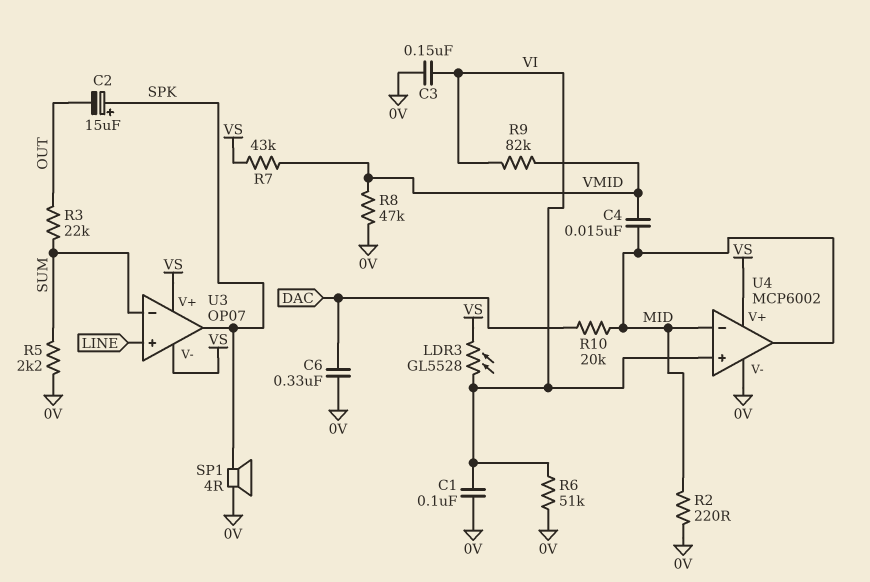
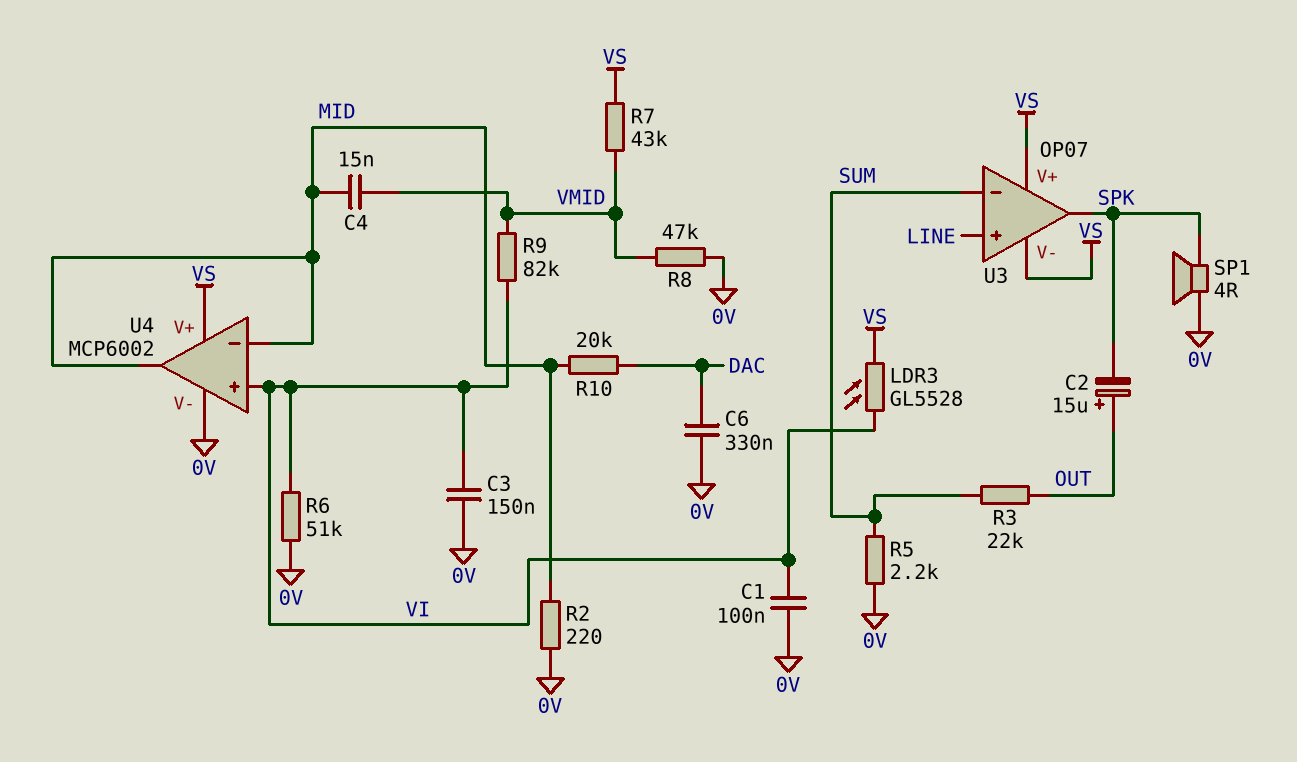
C2: 15uF (plus SPK, minus OUT) -> 15uF (plus OUT, minus SPK)

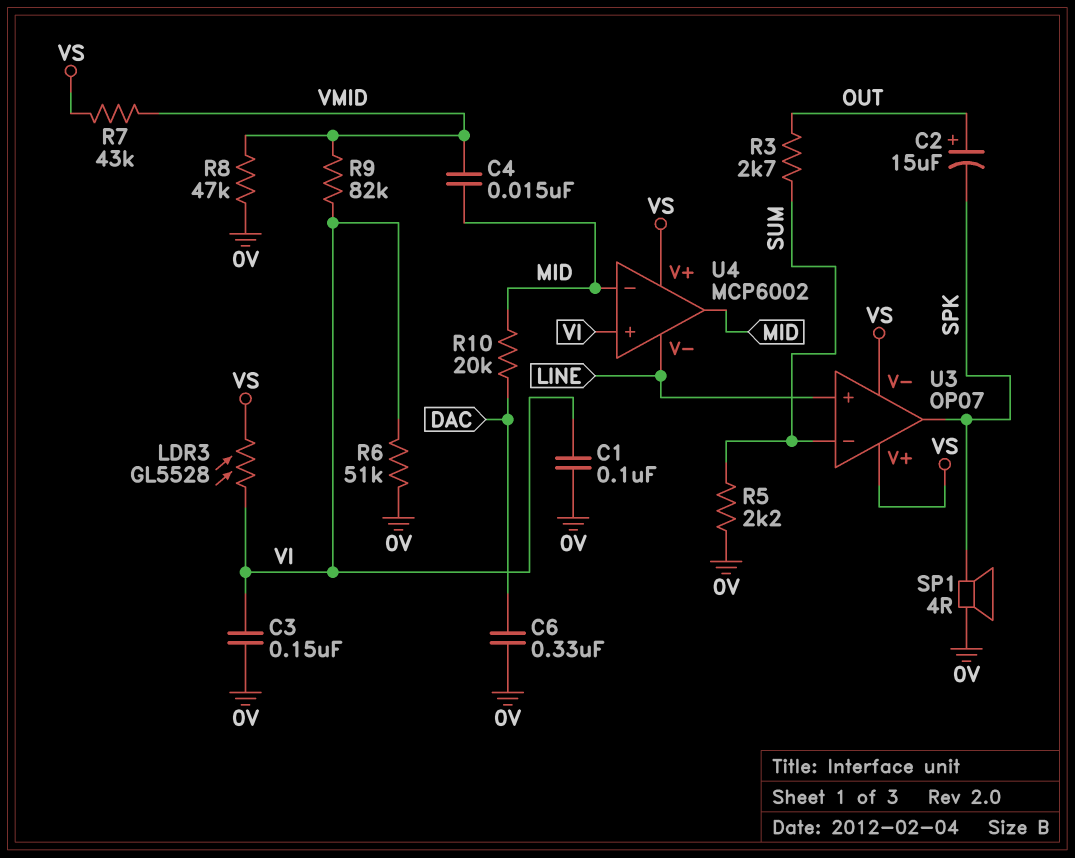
R2: 220 (0V, MID) -> none
R3: 22k (OUT, SUM) -> 2.7k (OUT, SUM)
U4 pin V-: 0V -> LINE

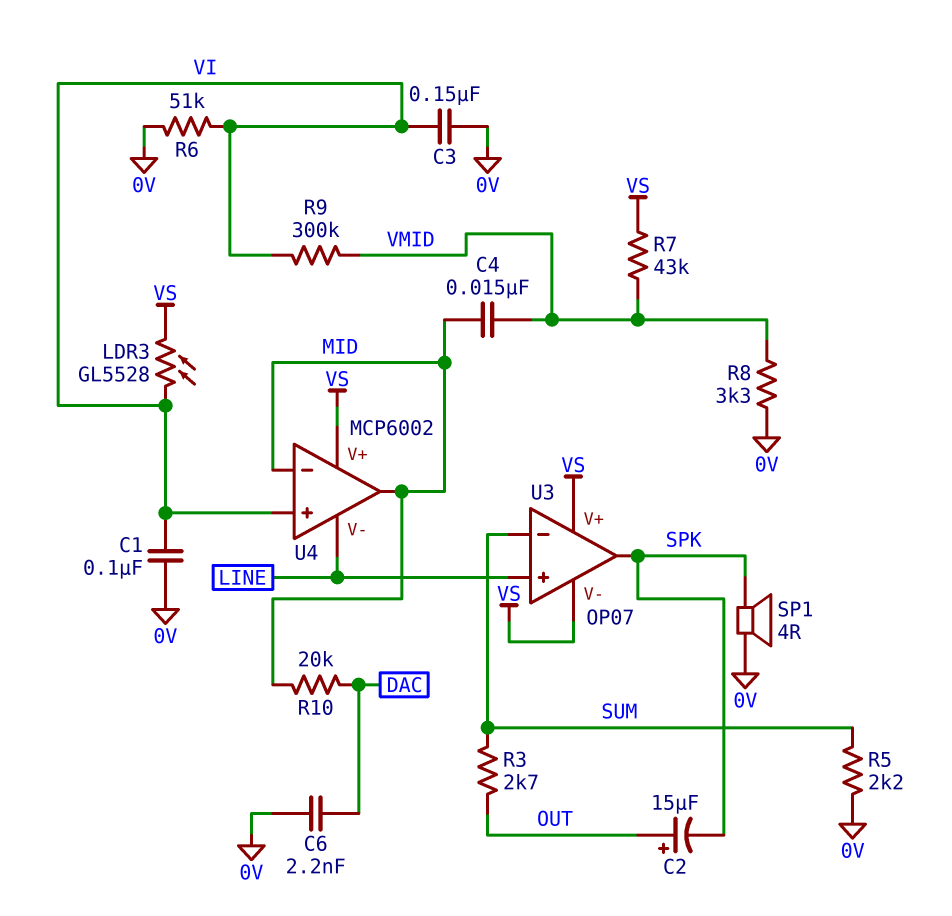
C6: 330nF (0V, DAC) -> 2.2nF (0V, DAC)
R8: 47k (0V, VMID) -> 3.3k (0V, VMID)
R9: 82k (VI, VMID) -> 300k (VI, VMID)

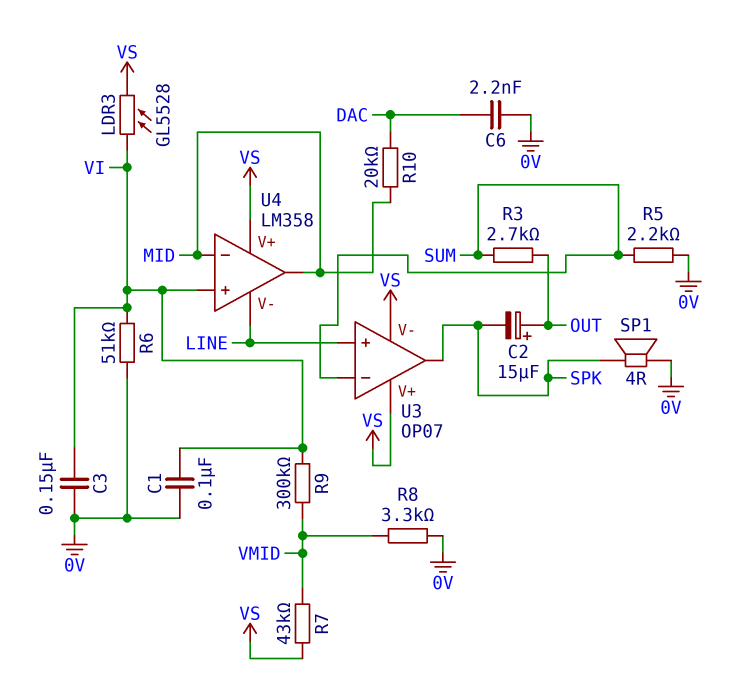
C4: 15nF (MID, VMID) -> none
U4: MCP6002 -> LM358

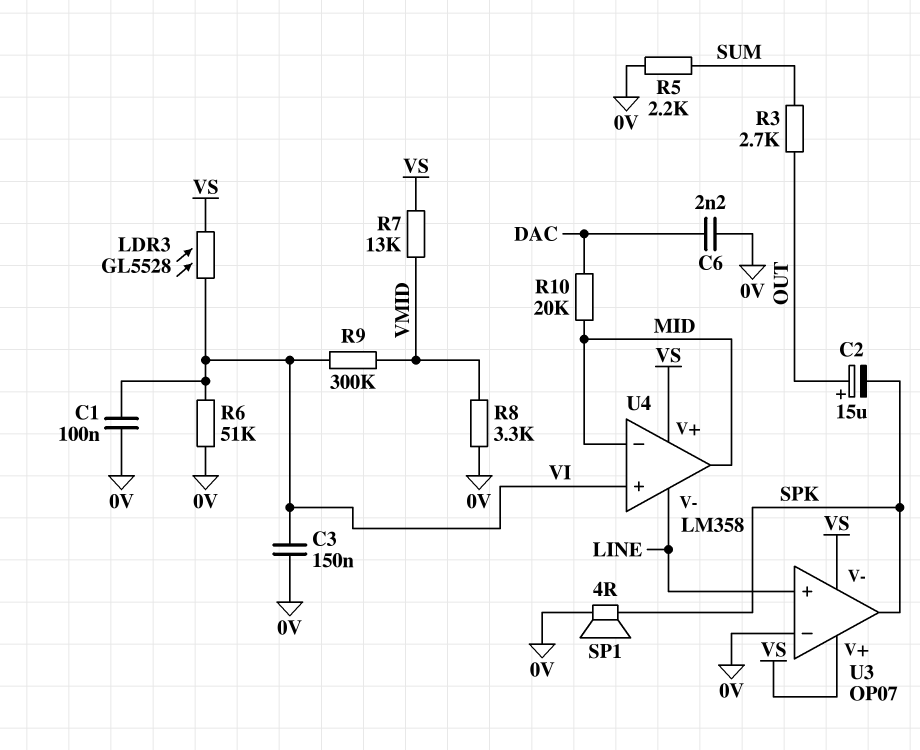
R7: 43k (VMID, VS) -> 13k (VMID, VS)
U3 pin in-: SUM -> 0V

